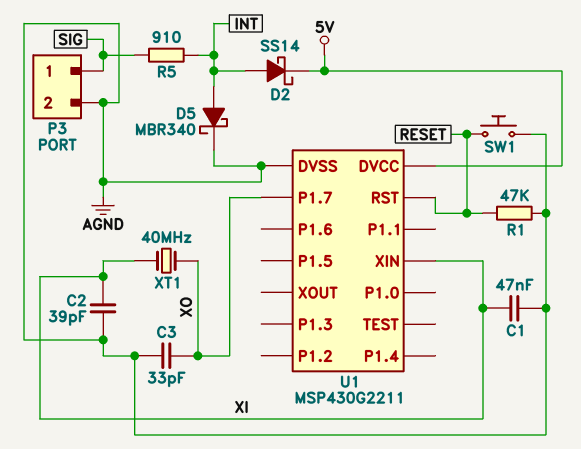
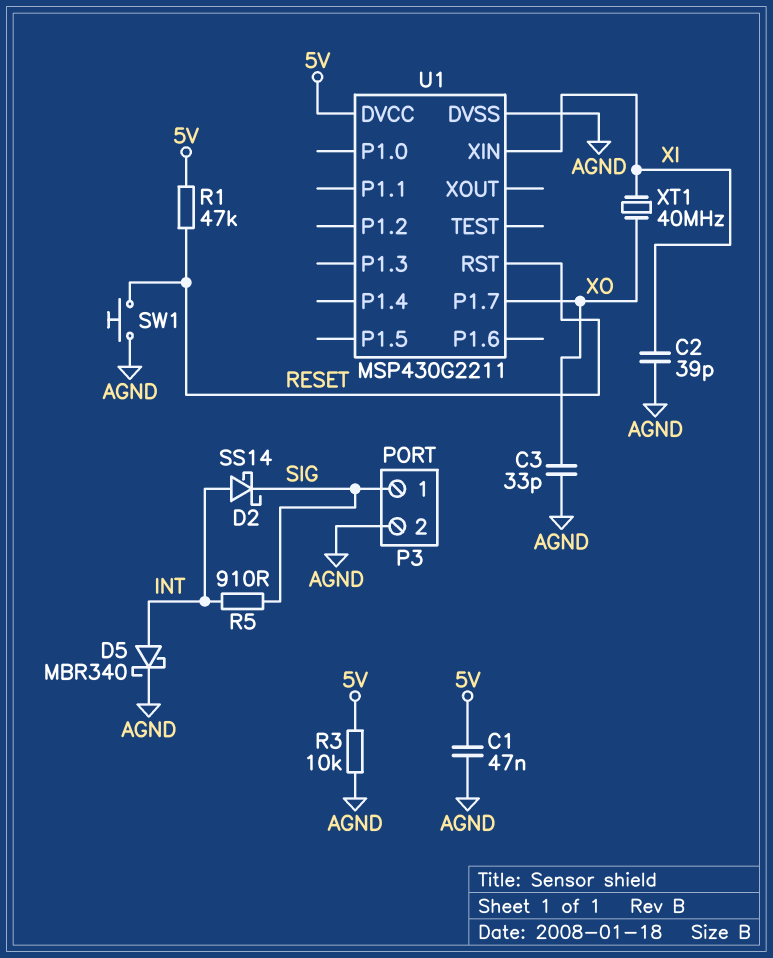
C1: 47nF (AGND, XI) -> 47nF (5V, AGND)
D2: schottky SS14 (A INT, K 5V) -> schottky SS14 (A INT, K SIG)
R1: 47k (AGND, RESET) -> 47k (5V, RESET)
R3: none -> 10k (5V, AGND)

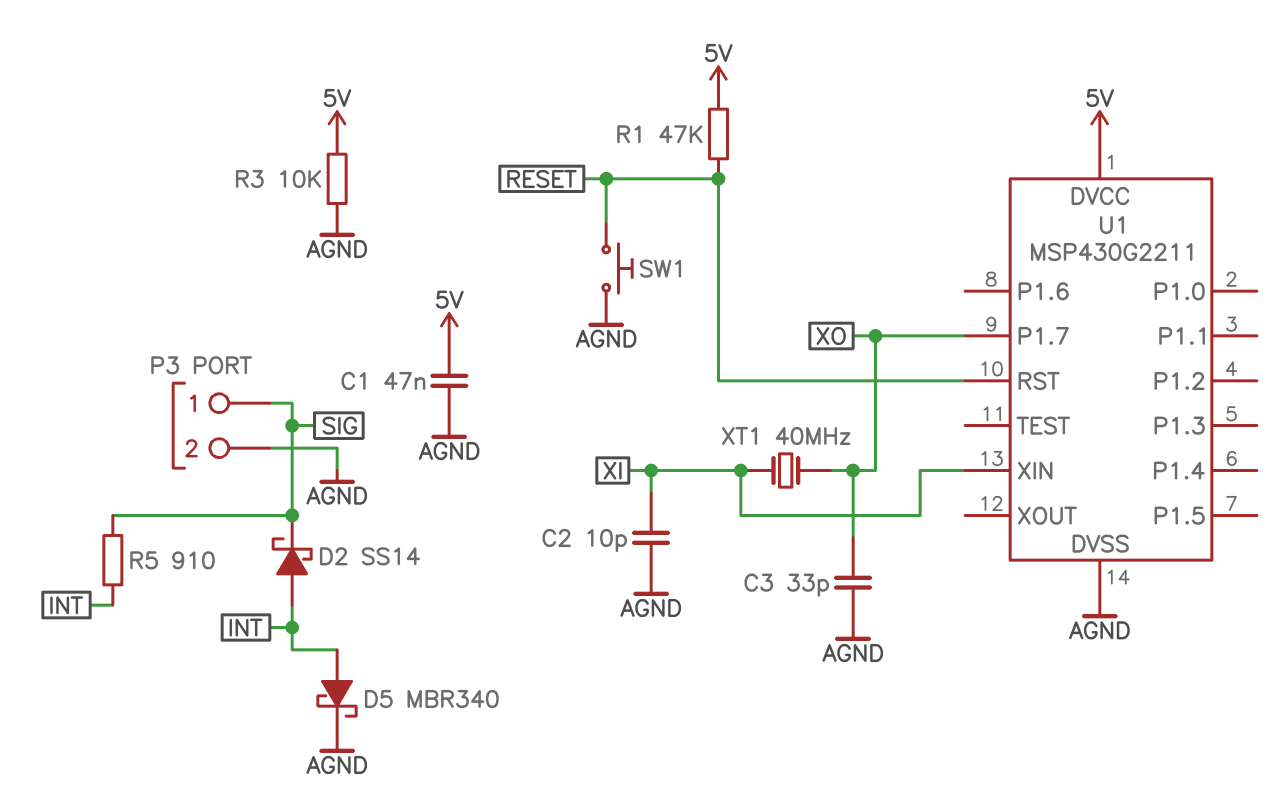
C2: 39pF (AGND, XI) -> 10pF (AGND, XI)

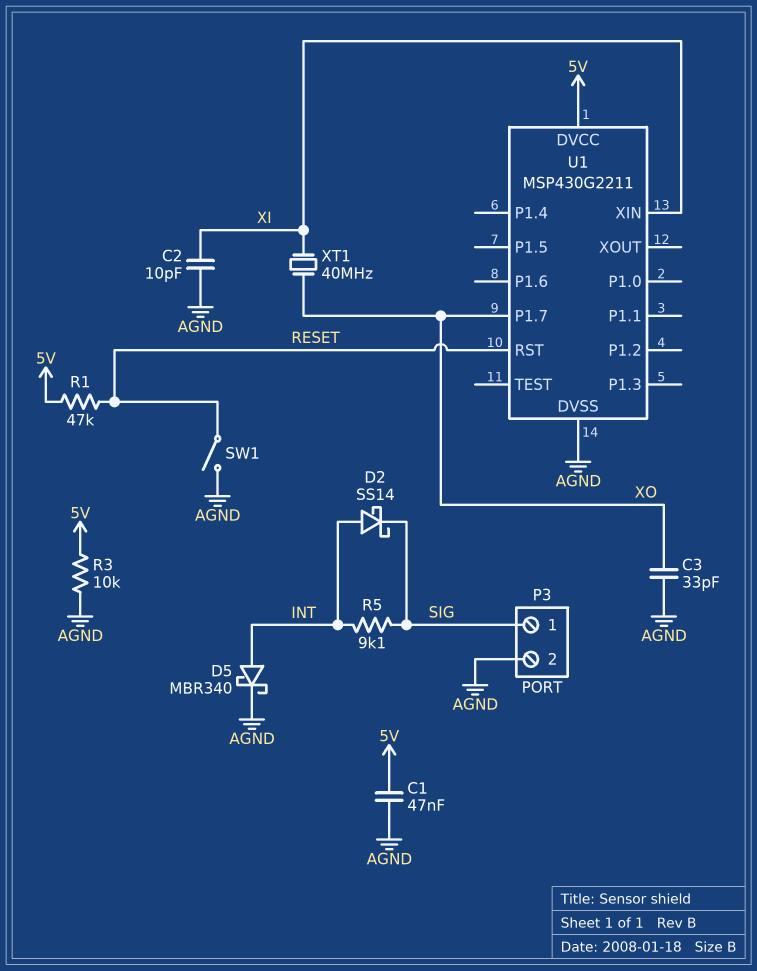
R5: 910 (INT, SIG) -> 9.1k (INT, SIG)
SW1: button (AGND, RESET) -> switch (AGND, RESET)

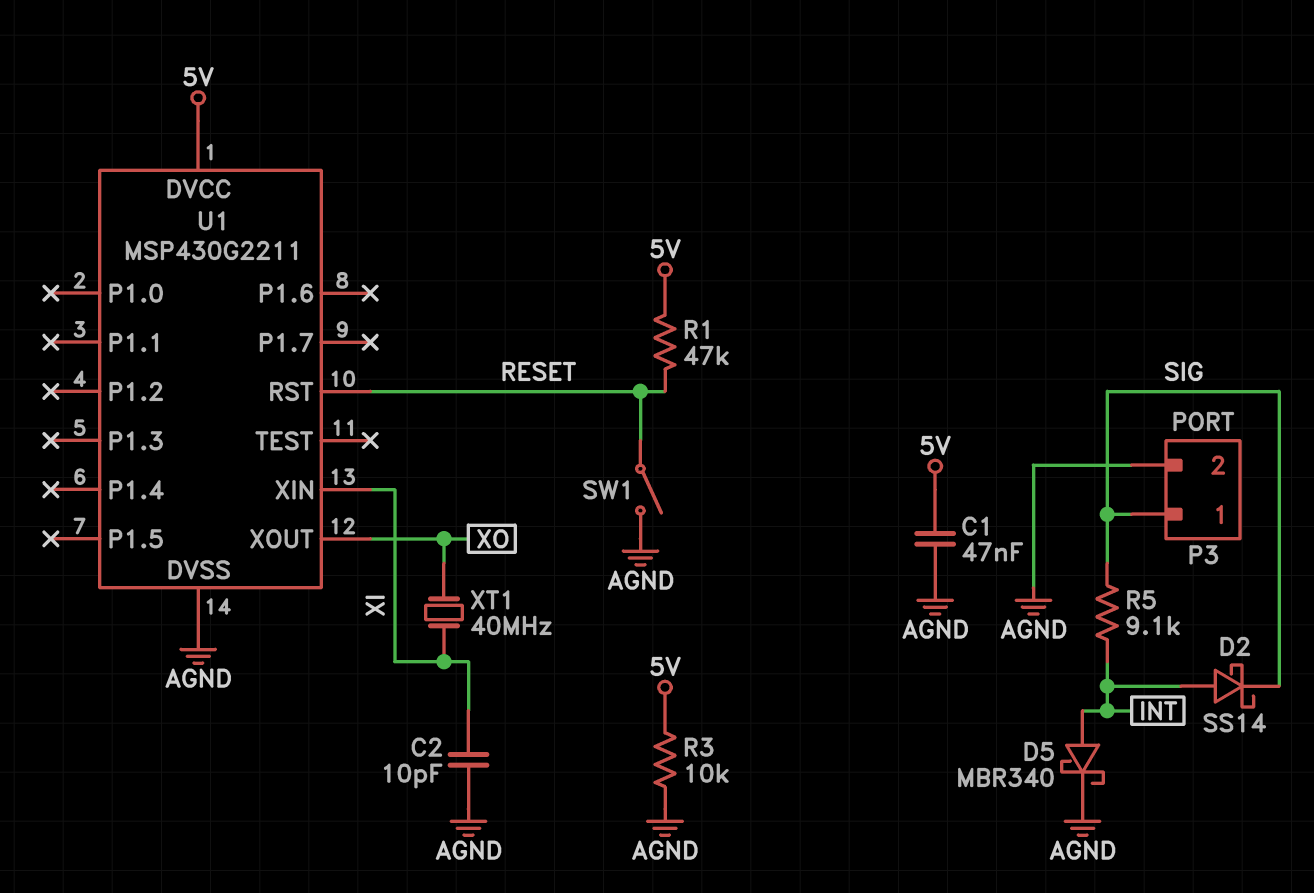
C3: 33pF (AGND, XO) -> none
U1 pin P1.7: XO -> none
U1 pin XOUT: none -> XO

